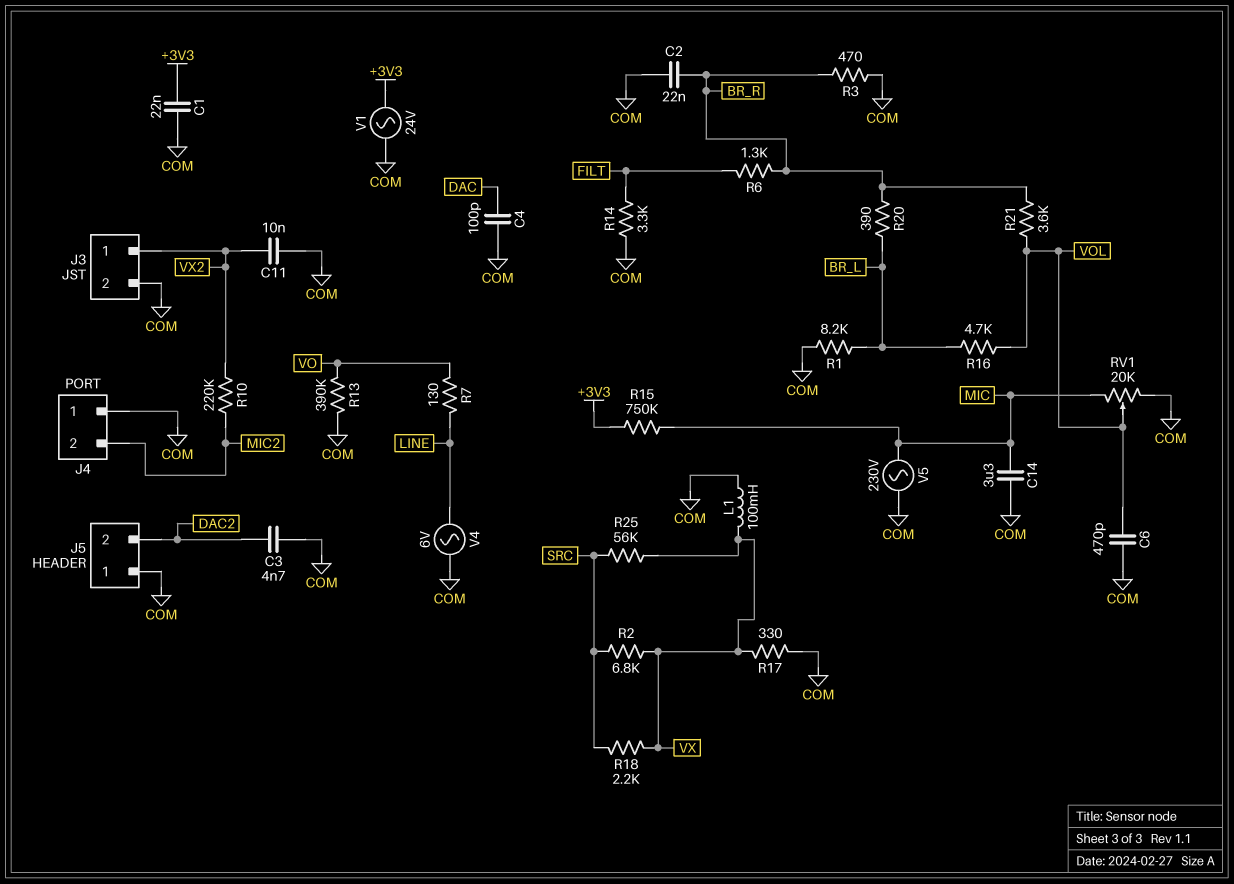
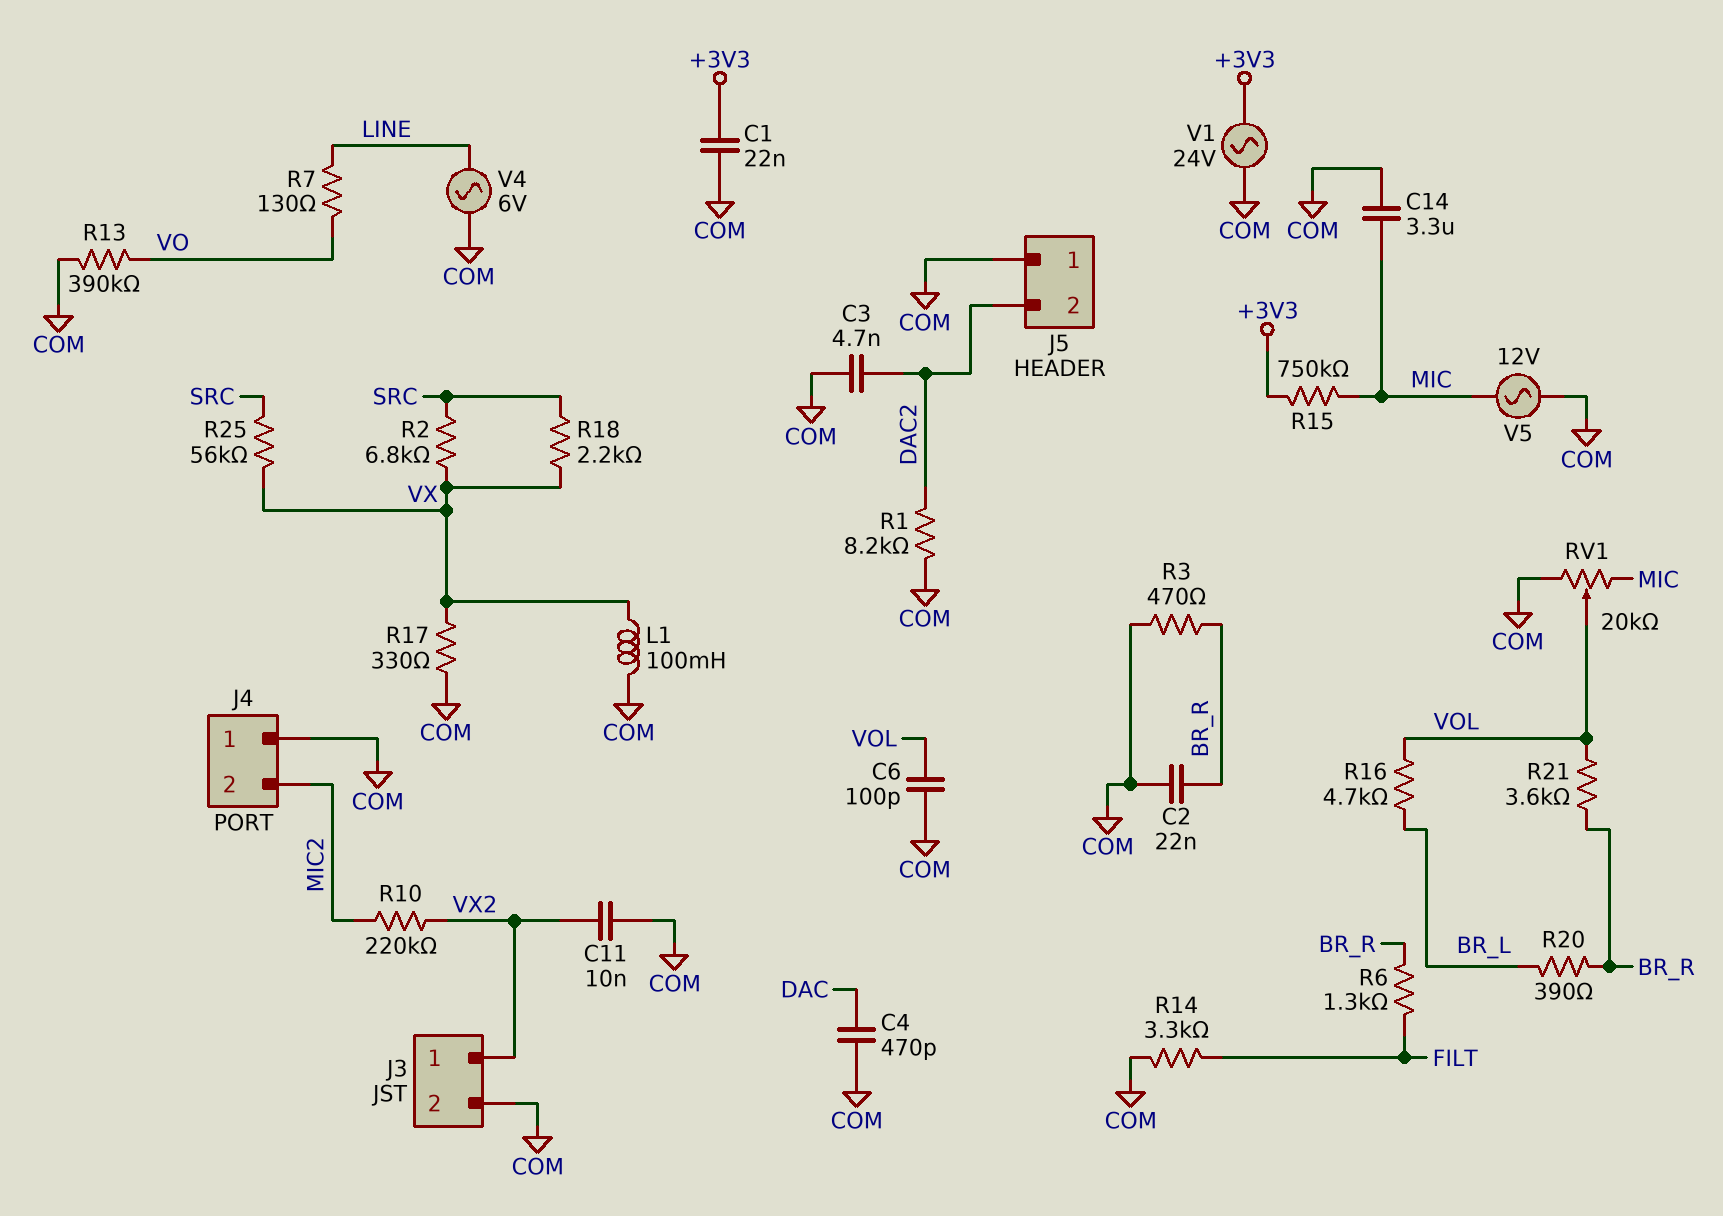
C4: 100pF (COM, DAC) -> 470pF (COM, DAC)
C6: 470pF (COM, VOL) -> 100pF (COM, VOL)
R1: 8.2k (BR_L, COM) -> 8.2k (COM, DAC2)
V5: AC 230V (COM, MIC) -> AC 12V (COM, MIC)

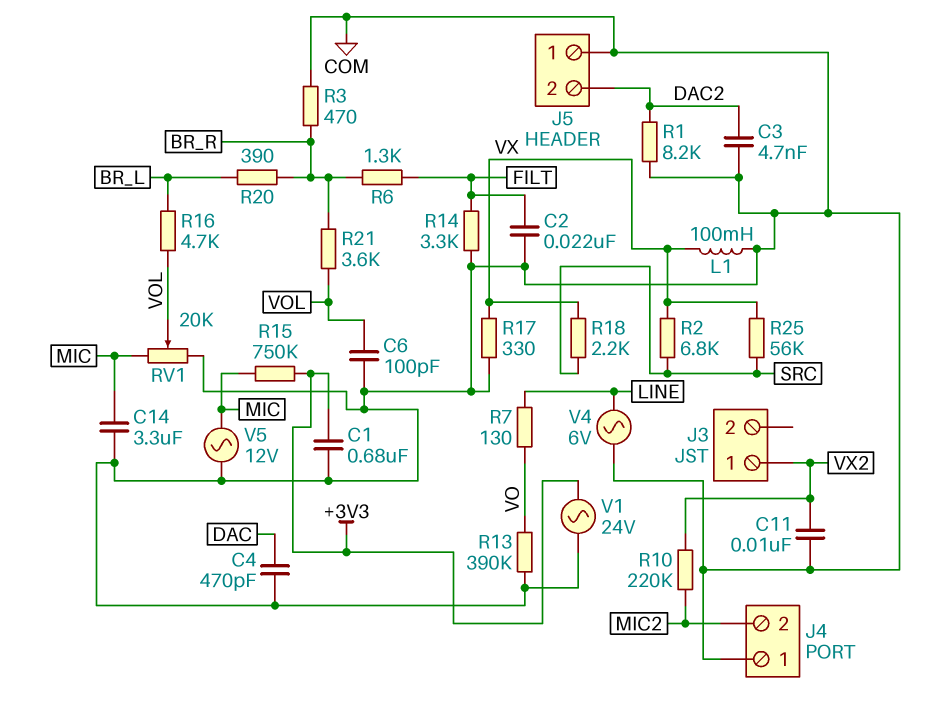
C1: 22nF (+3V3, COM) -> 680nF (+3V3, COM)
C2: 22nF (BR_R, COM) -> 22nF (COM, FILT)
J3 pin 2: COM -> none

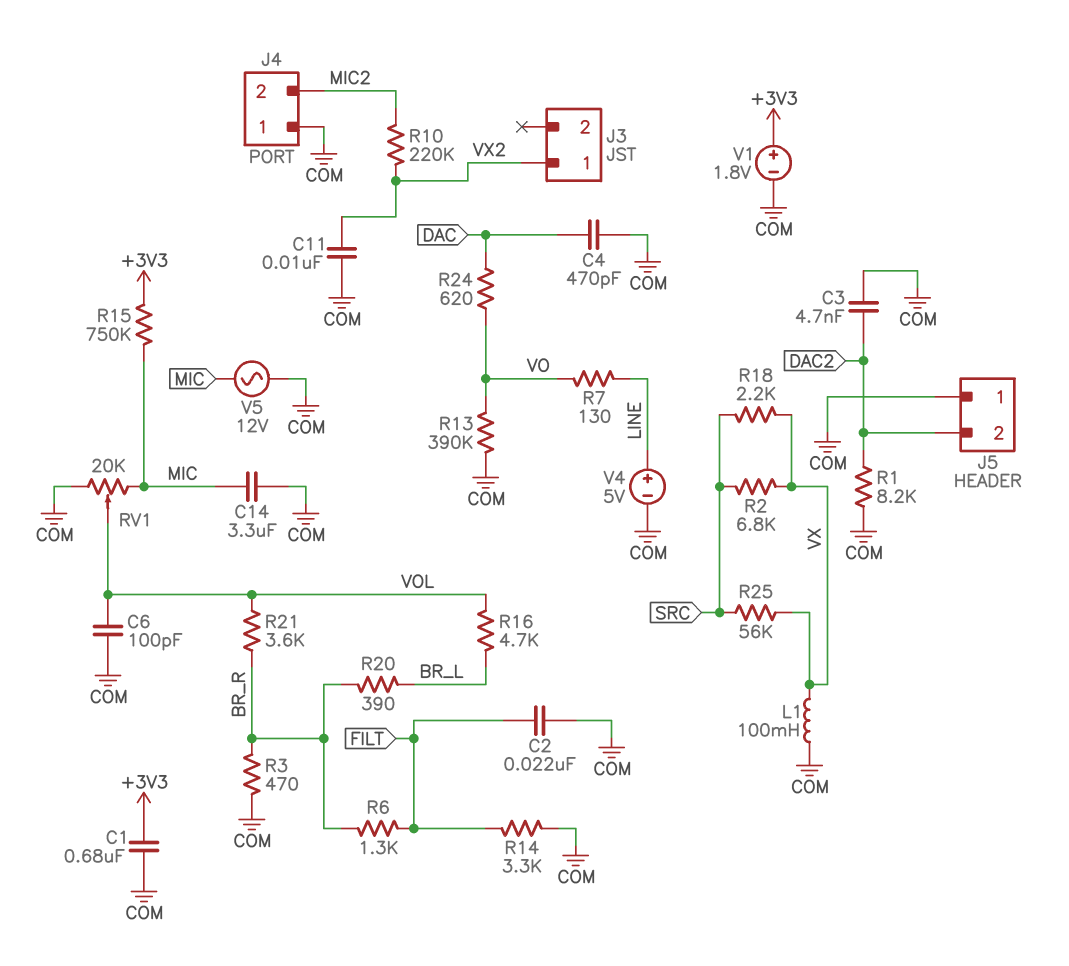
R17: 330 (COM, VX) -> none
R24: none -> 620 (DAC, VO)
V1: AC 24V (+3V3, COM) -> 1.8V (plus +3V3, minus COM)
V4: AC 6V (COM, LINE) -> 5V (plus LINE, minus COM)

